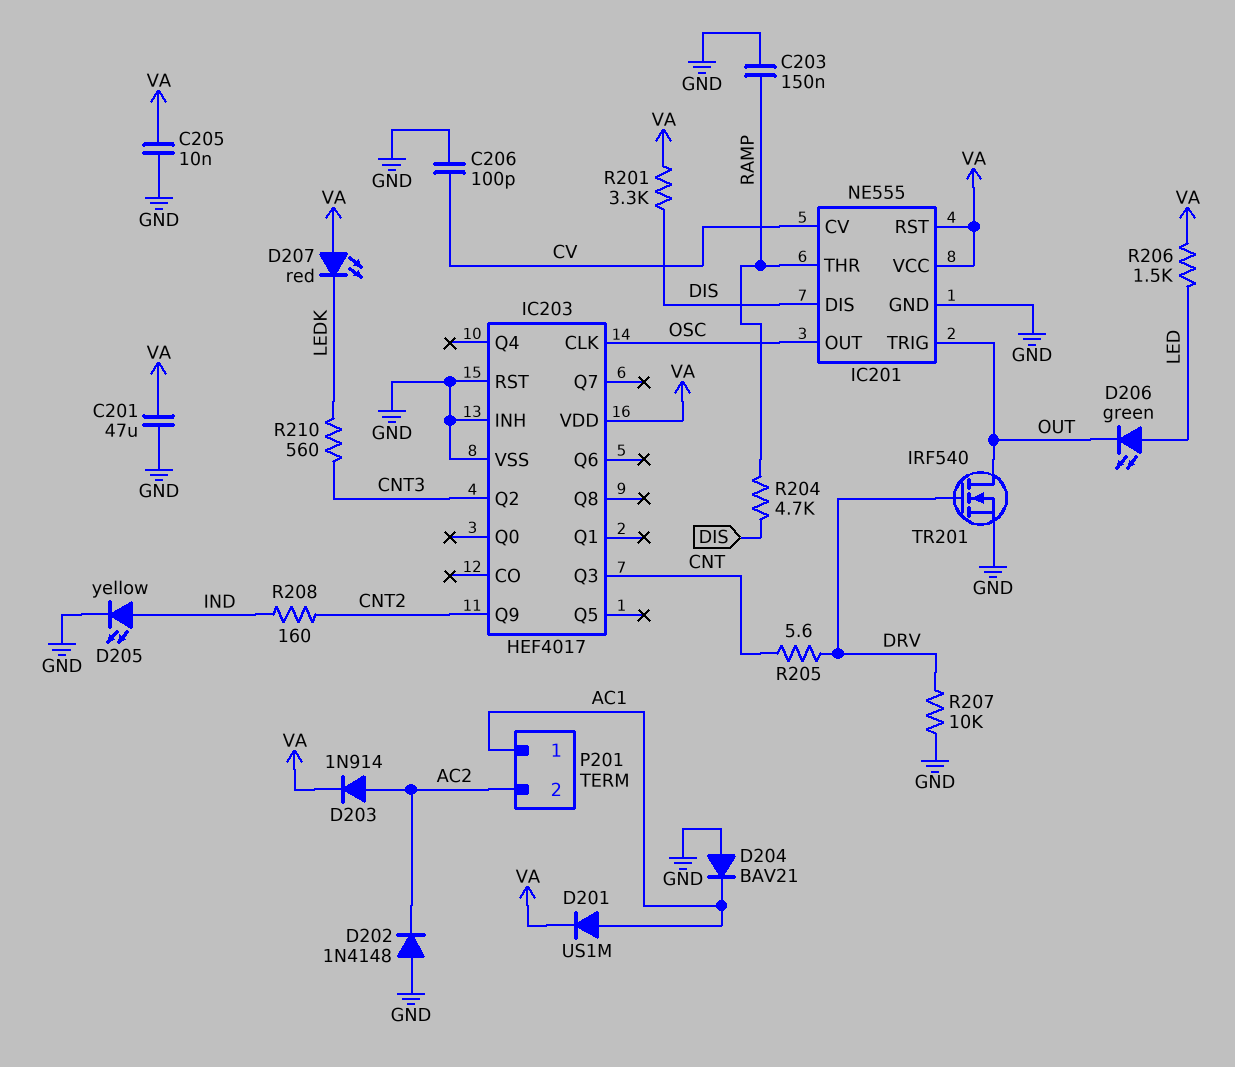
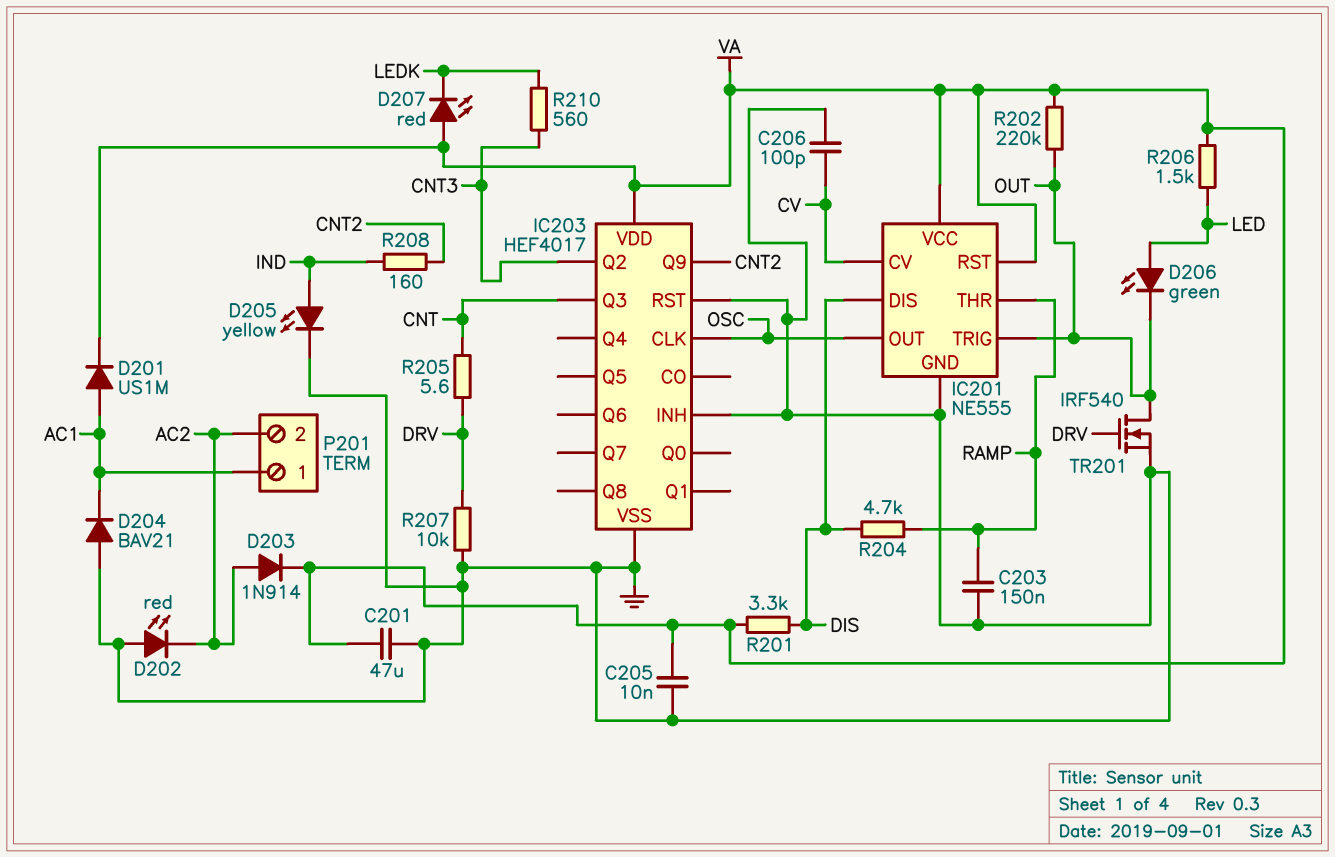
D202: diode 1N4148 (A GND, K AC2) -> LED red (A GND, K AC2)
R202: none -> 220k (OUT, VA)

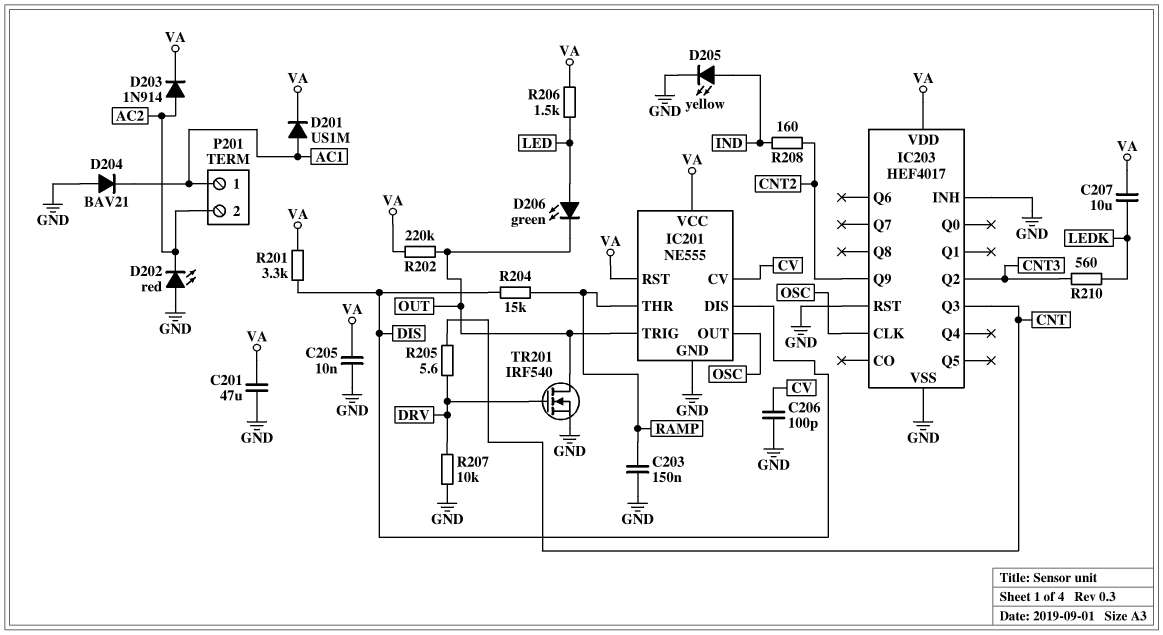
C207: none -> 10uF (LEDK, VA)
D207: LED red (A VA, K LEDK) -> none
R204: 4.7k (DIS, RAMP) -> 15k (DIS, RAMP)

